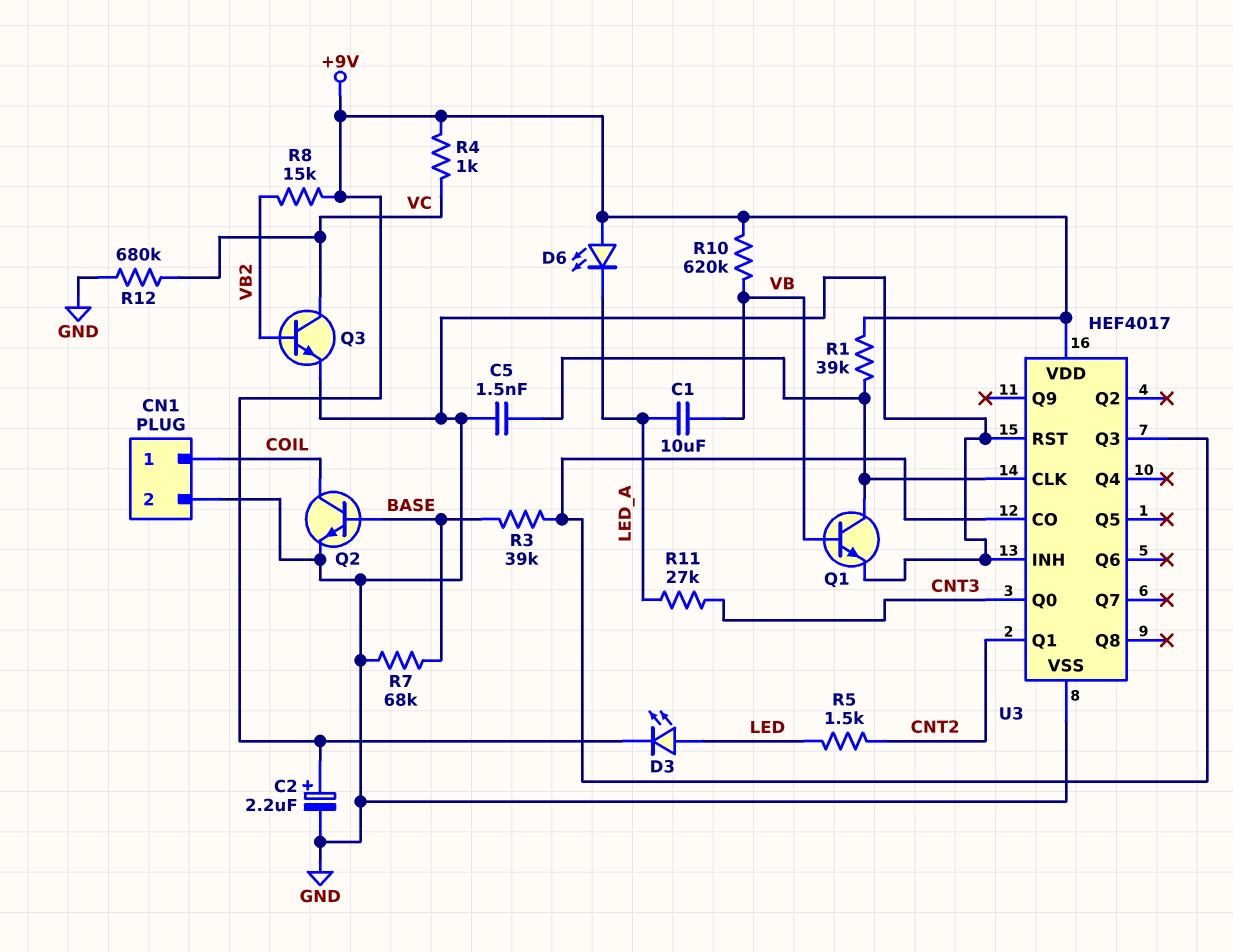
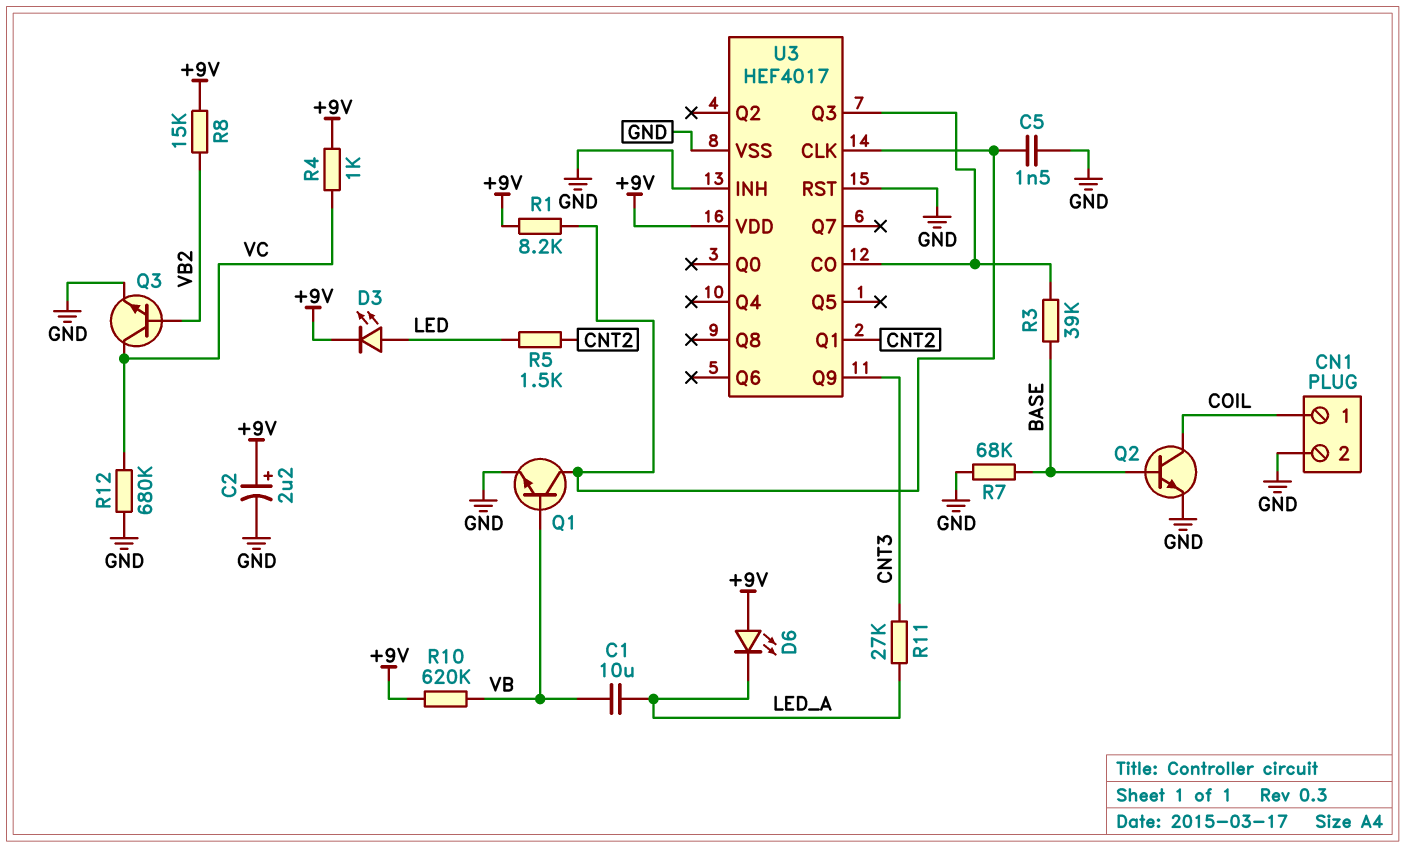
R1: 39k (+9V, U3/CLK) -> 8.2k (+9V, U3/CLK)
U3 pin Q0: CNT3 -> none
U3 pin Q9: none -> CNT3

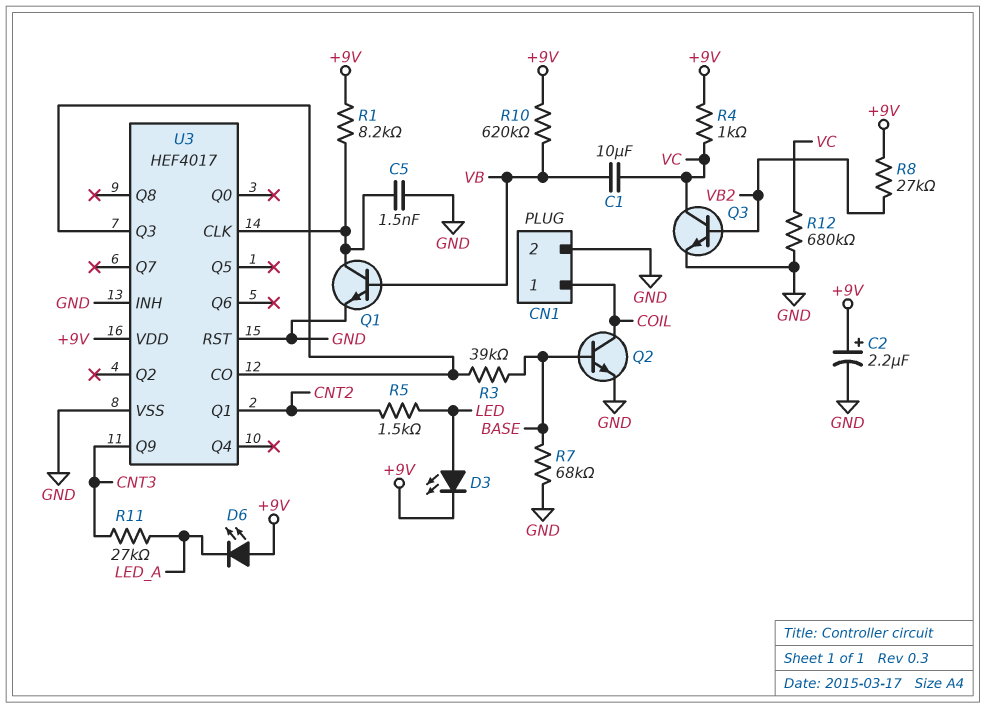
C1: 10uF (LED_A, VB) -> 10uF (VB, VC)
R8: 15k (+9V, VB2) -> 27k (+9V, VB2)

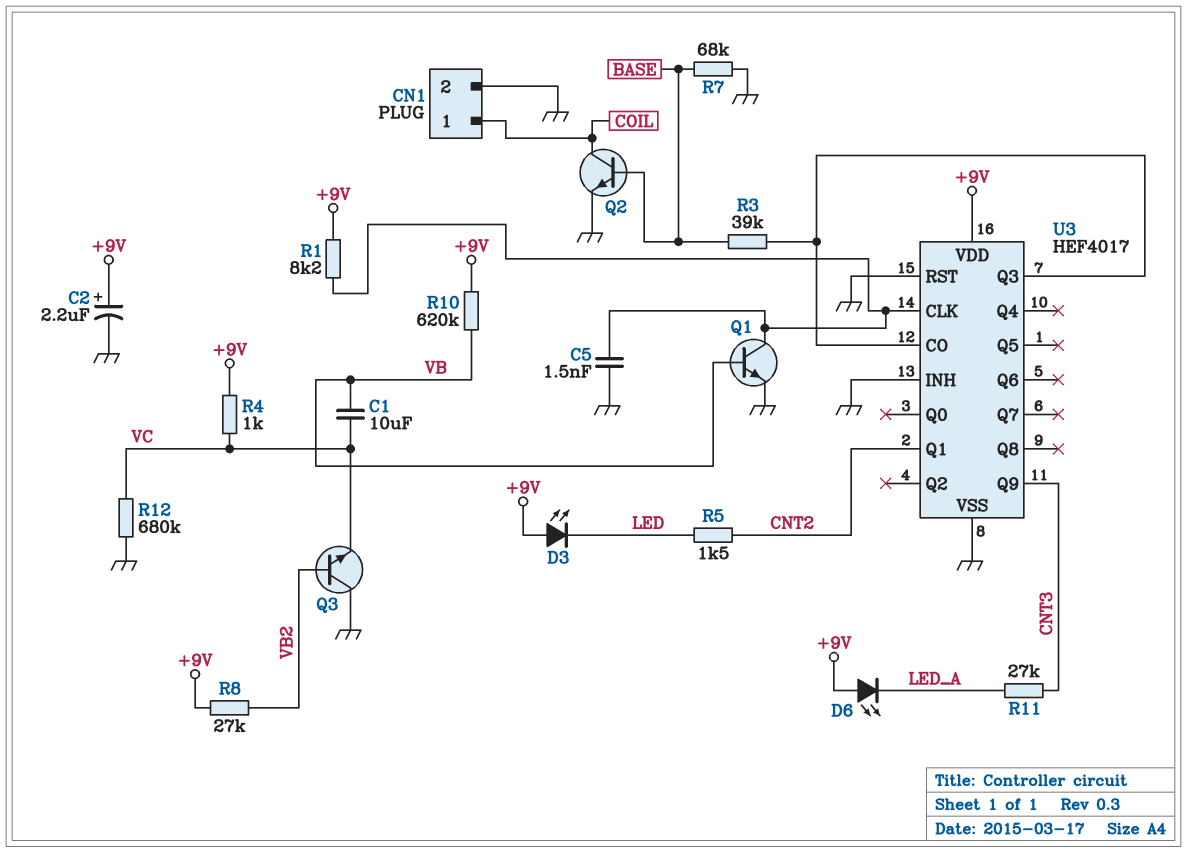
D3: LED (A LED, K +9V) -> LED (A +9V, K LED)
Q3: NPN (B VB2, C VC, E GND) -> NPN (B VB2, C GND, E VC)

